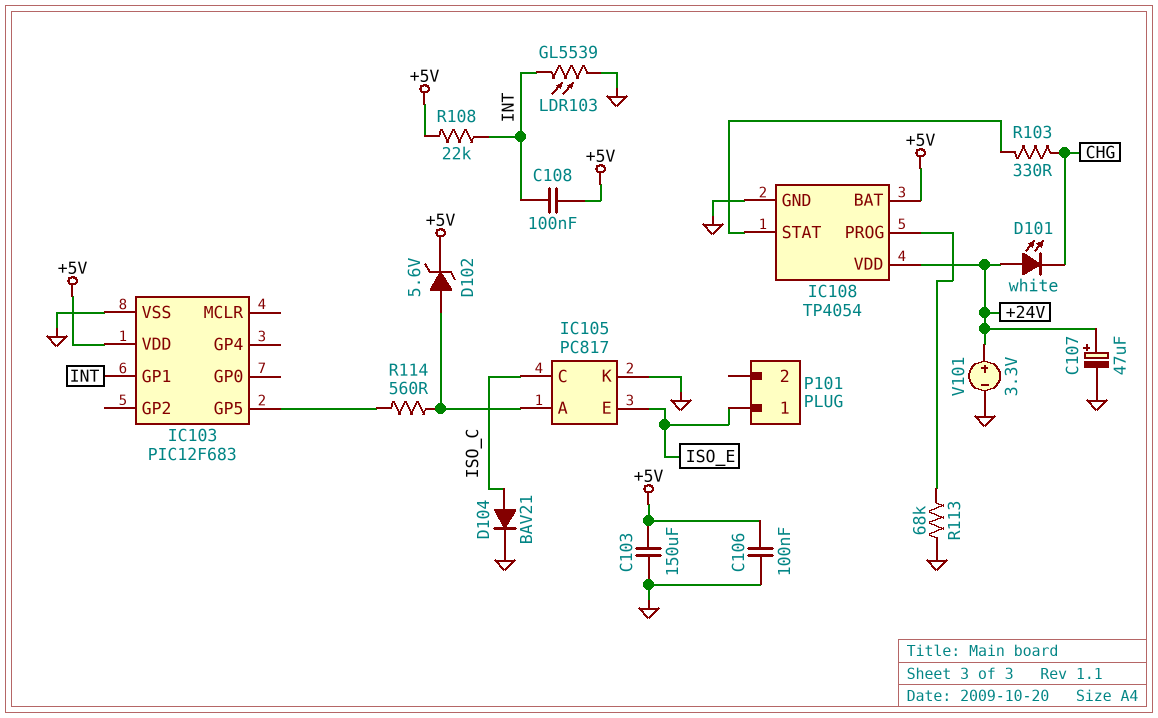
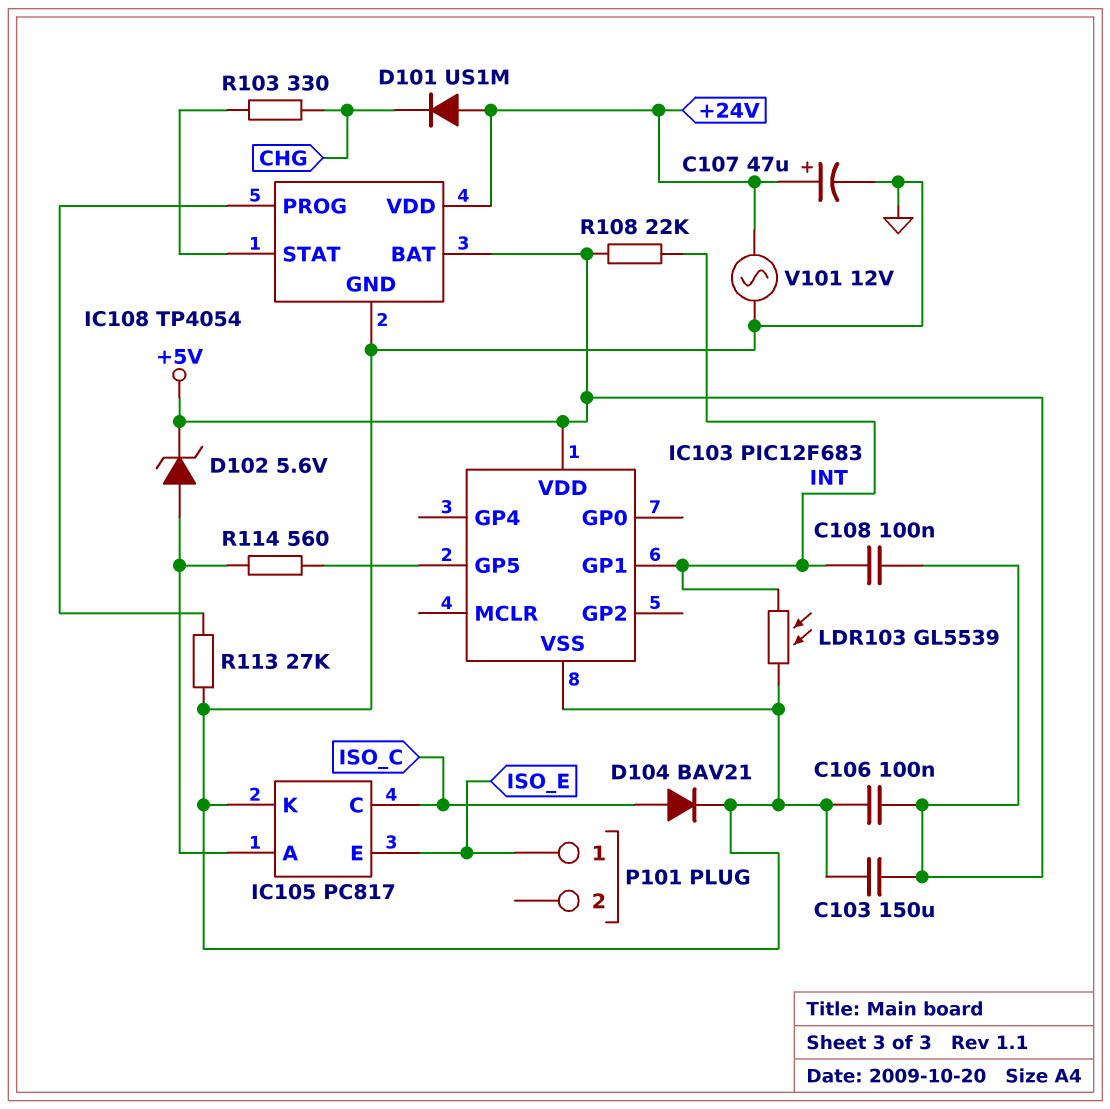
D101: LED white (A +24V, K CHG) -> diode US1M (A +24V, K CHG)
R113: 68k (GND, IC108/PROG) -> 27k (GND, IC108/PROG)
V101: 3.3V (plus +24V, minus GND) -> AC 12V (+24V, GND)

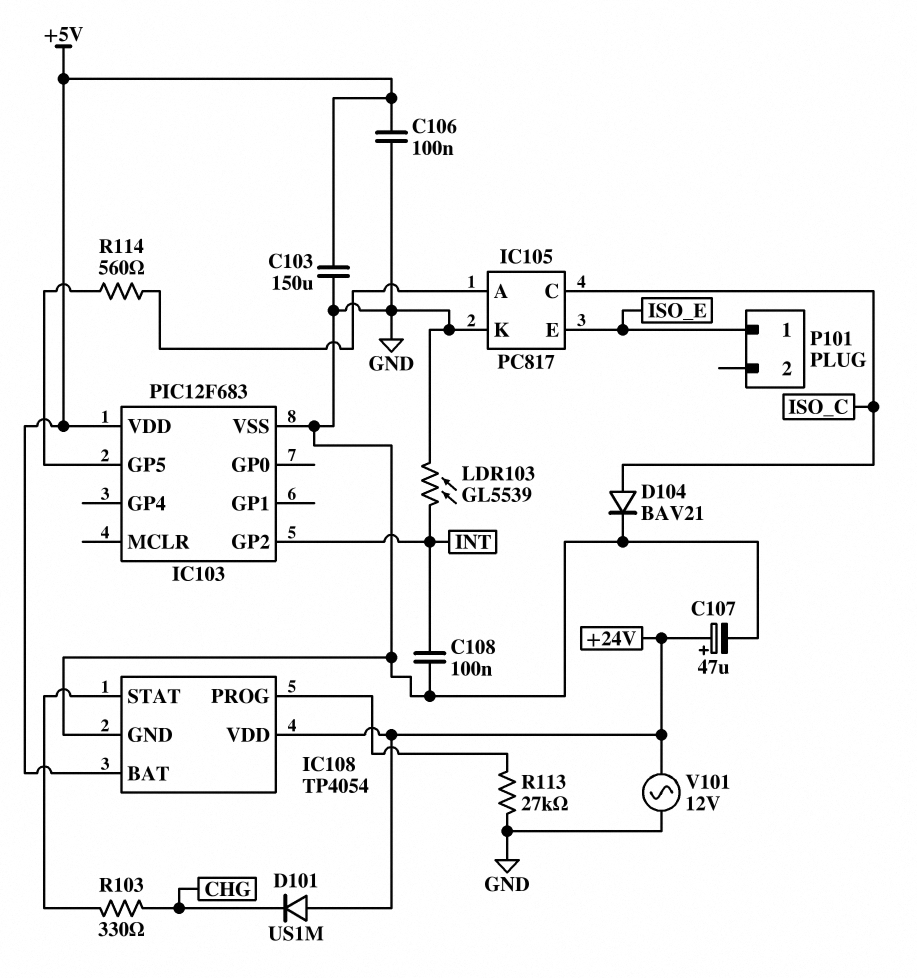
C108: 100nF (+5V, INT) -> 100nF (GND, INT)
D102: zener 5.6V (A IC105/A, K +5V) -> none
IC103 pin GP1: INT -> none
IC103 pin GP2: none -> INT
R108: 22k (+5V, INT) -> none

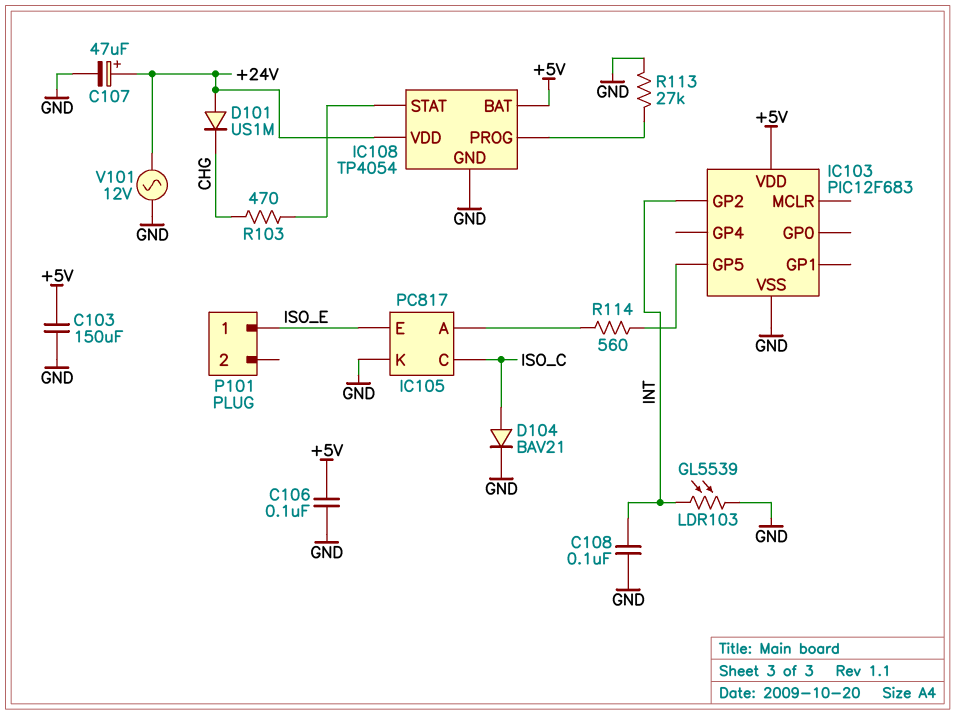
R103: 330 (CHG, IC108/STAT) -> 470 (CHG, IC108/STAT)

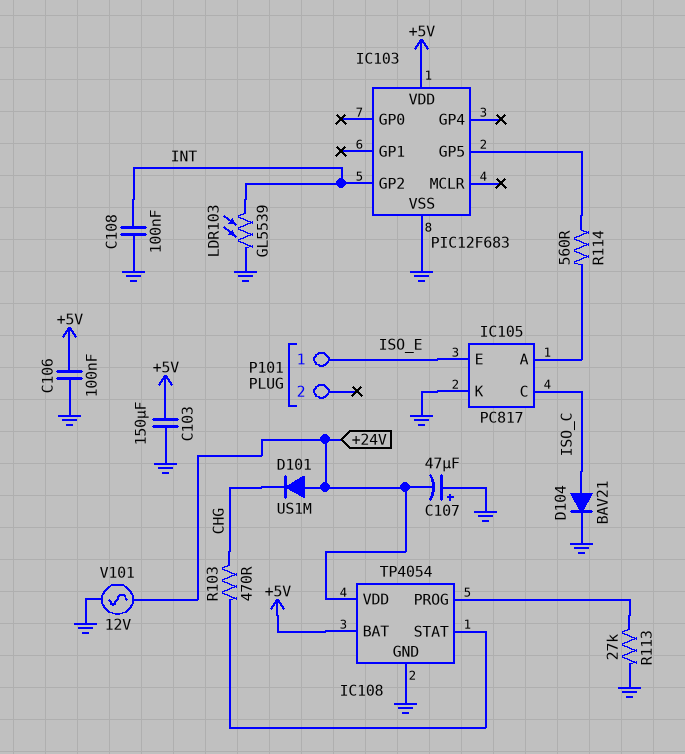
C107: 47uF (plus +24V, minus GND) -> 47uF (plus GND, minus +24V)

